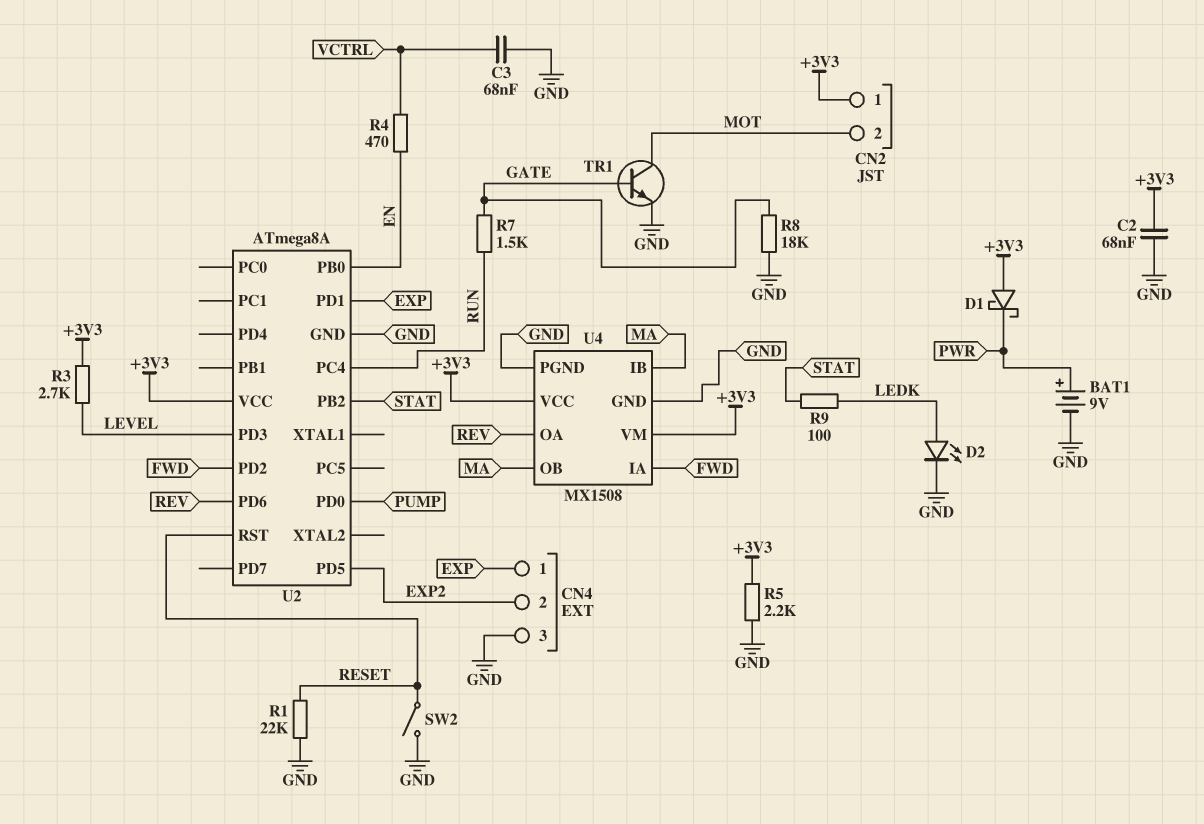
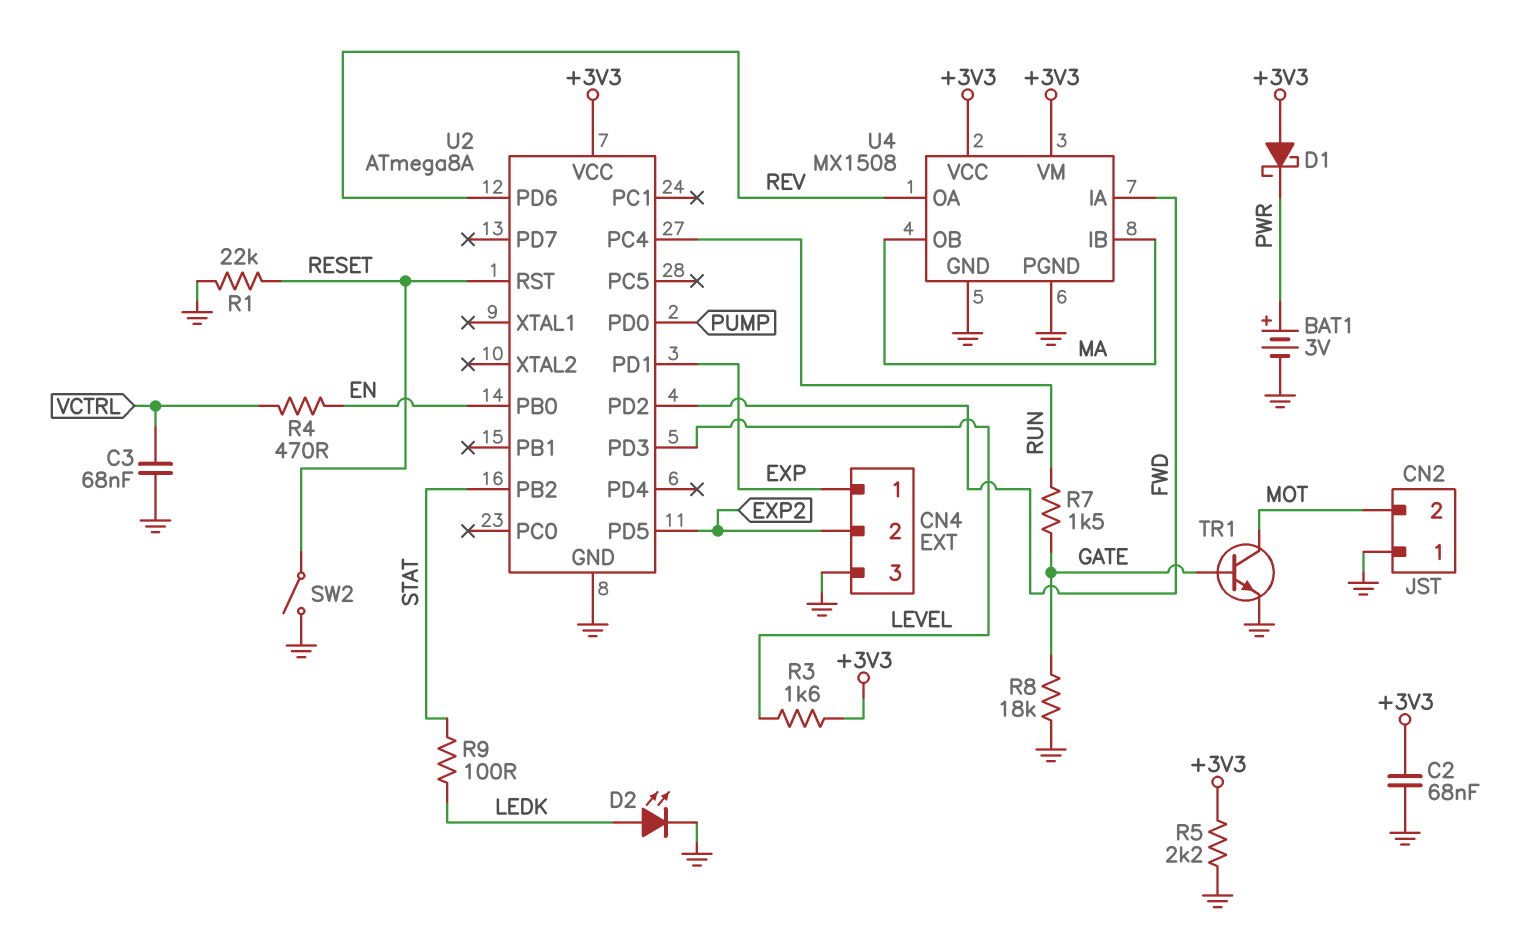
BAT1: 9V (plus PWR, minus GND) -> 3V (plus PWR, minus GND)
CN2 pin 1: +3V3 -> GND
R3: 2.7k (+3V3, LEVEL) -> 1.6k (+3V3, LEVEL)

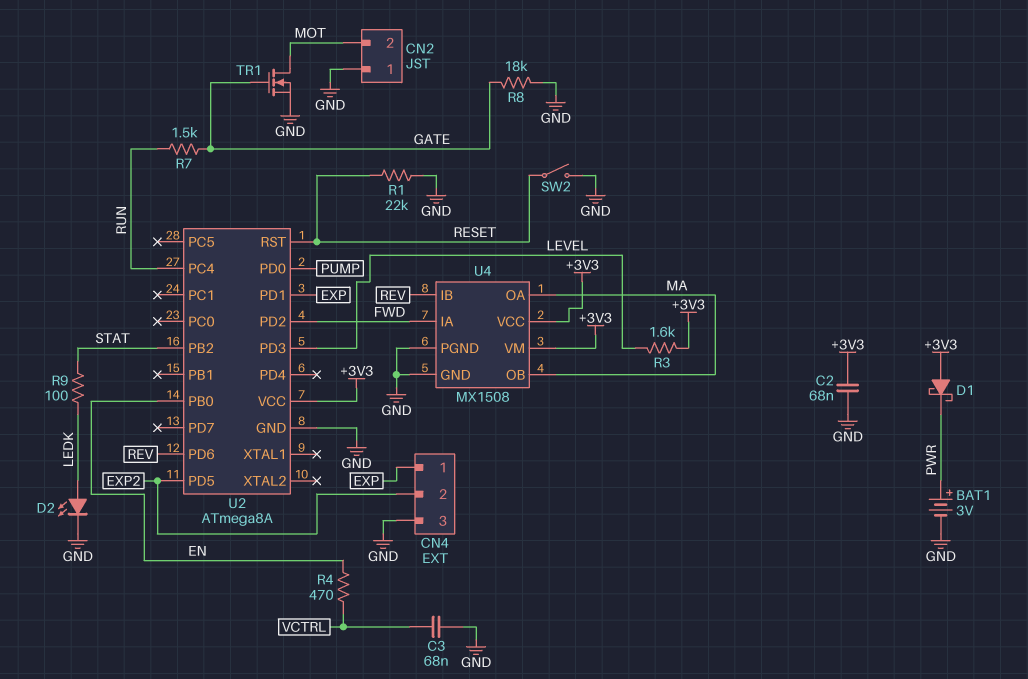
R5: 2.2k (+3V3, GND) -> none
TR1: NPN (B GATE, C MOT, E GND) -> NMOS (G GATE, D MOT, S GND)
U4 pin IB: MA -> REV
U4 pin OA: REV -> MA

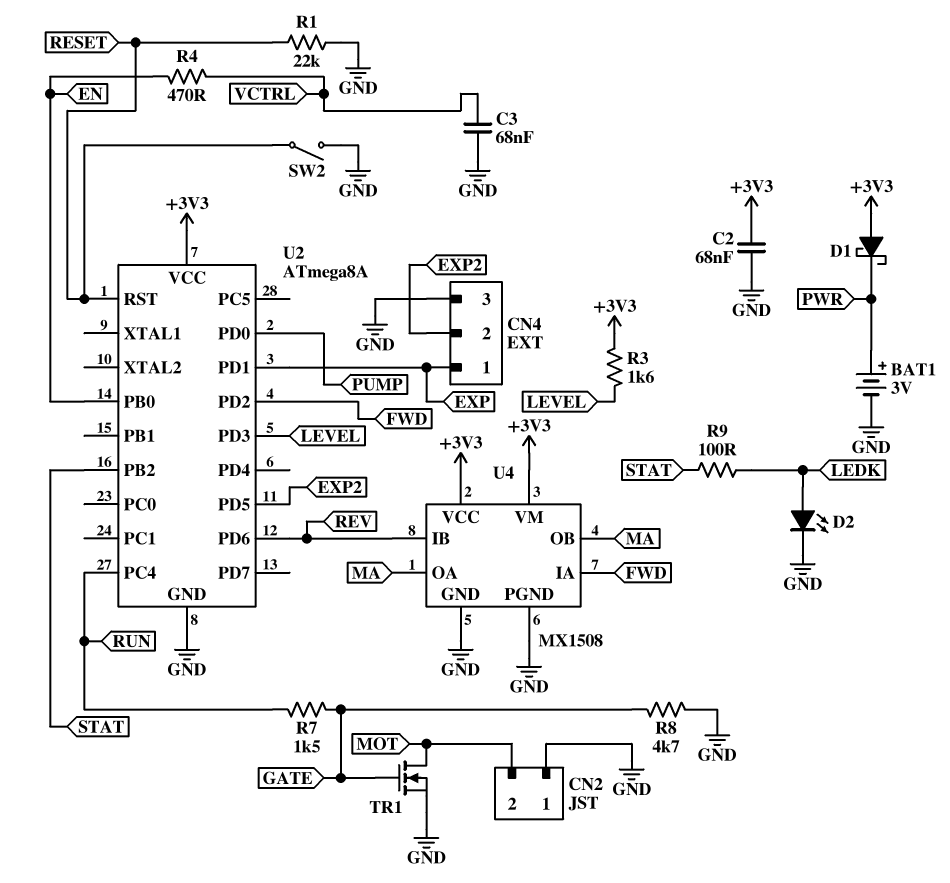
R8: 18k (GATE, GND) -> 4.7k (GATE, GND)

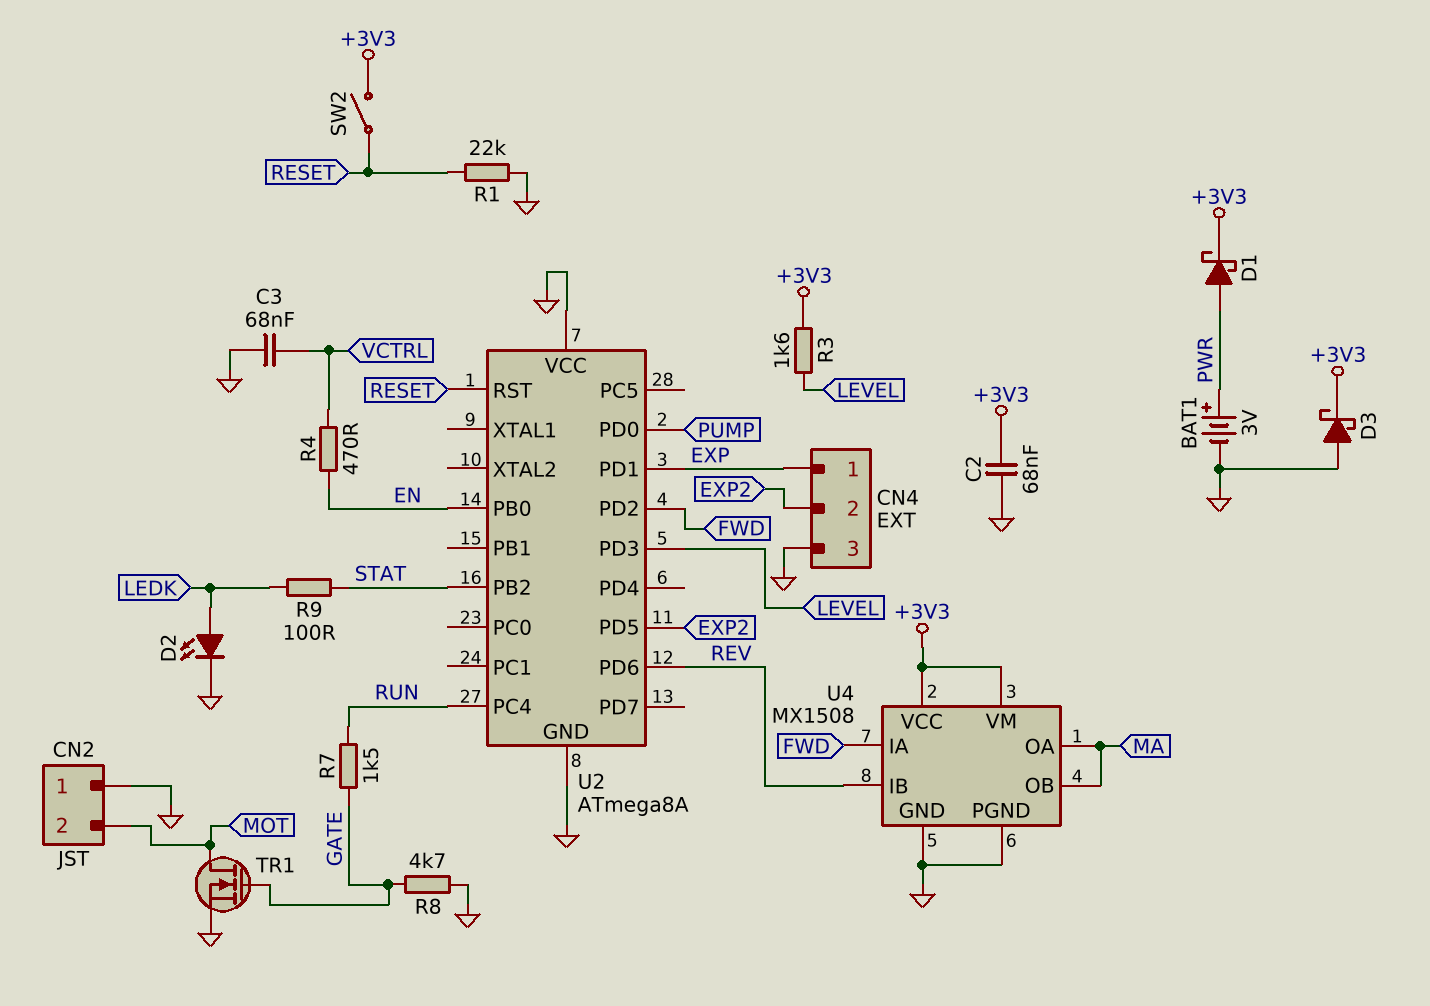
D1: schottky (A +3V3, K PWR) -> schottky (A PWR, K +3V3)
D3: none -> schottky (A GND, K +3V3)
SW2: switch (GND, RESET) -> switch (+3V3, RESET)
U2 pin VCC: +3V3 -> GND

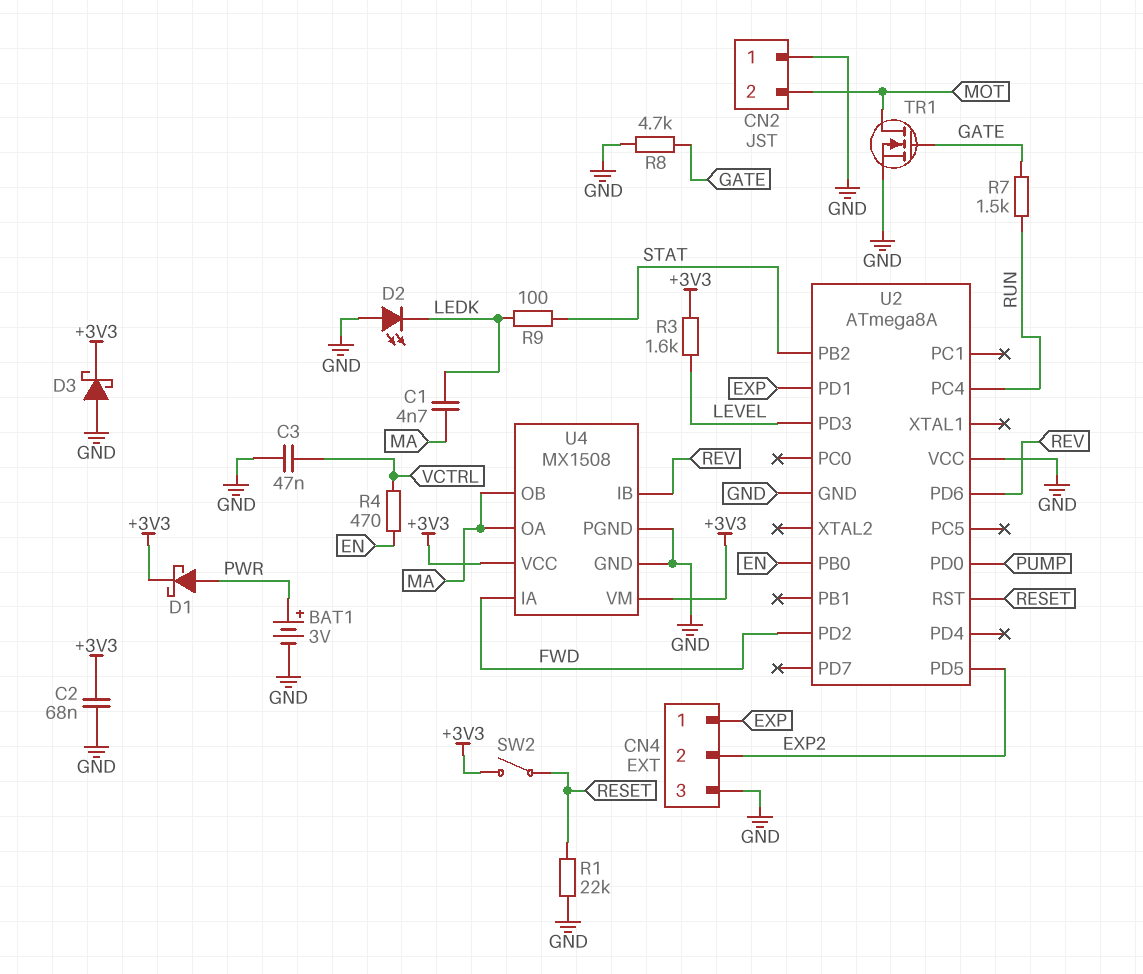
C1: none -> 4.7nF (LEDK, MA)
C3: 68nF (GND, VCTRL) -> 47nF (GND, VCTRL)
D2: LED (A LEDK, K GND) -> LED (A GND, K LEDK)

